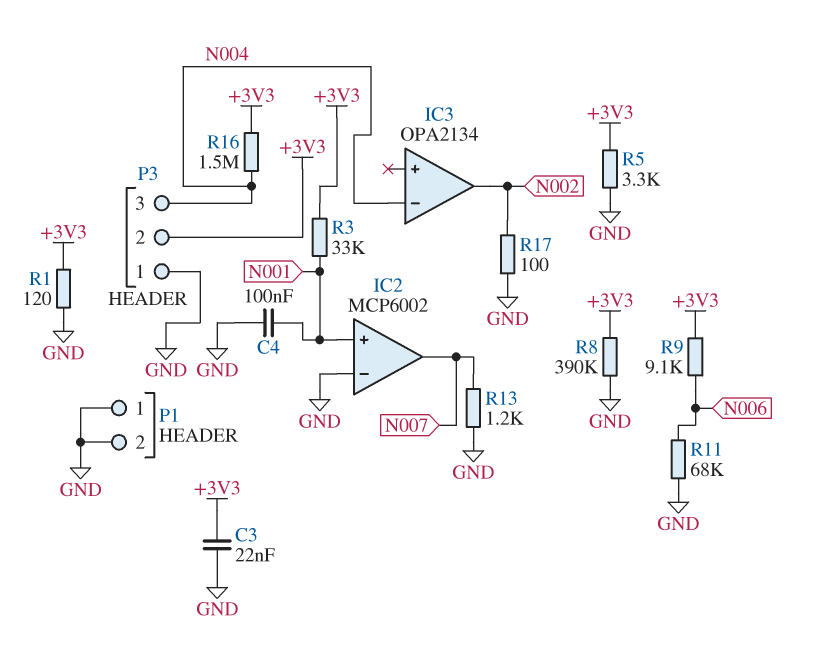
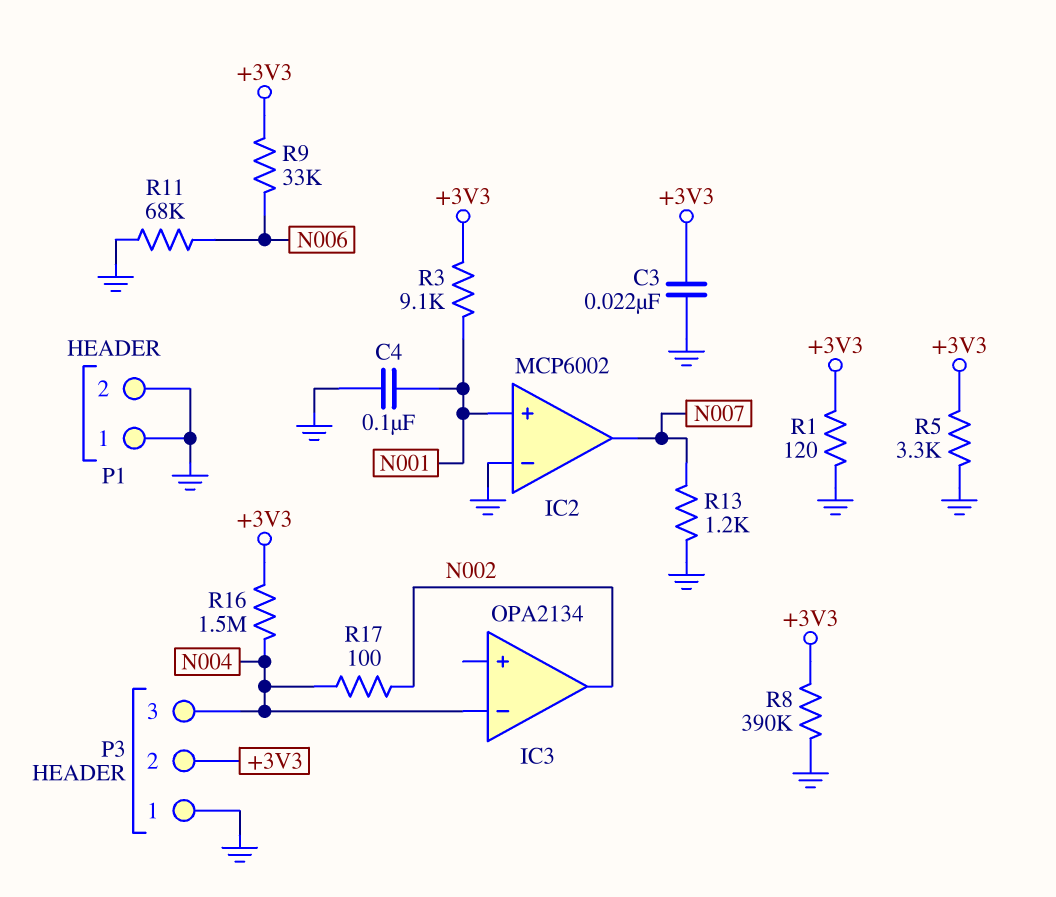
R3: 33k (+3V3, N001) -> 9.1k (+3V3, N001)
R9: 9.1k (+3V3, N006) -> 33k (+3V3, N006)
R17: 100 (GND, N002) -> 100 (N002, N004)

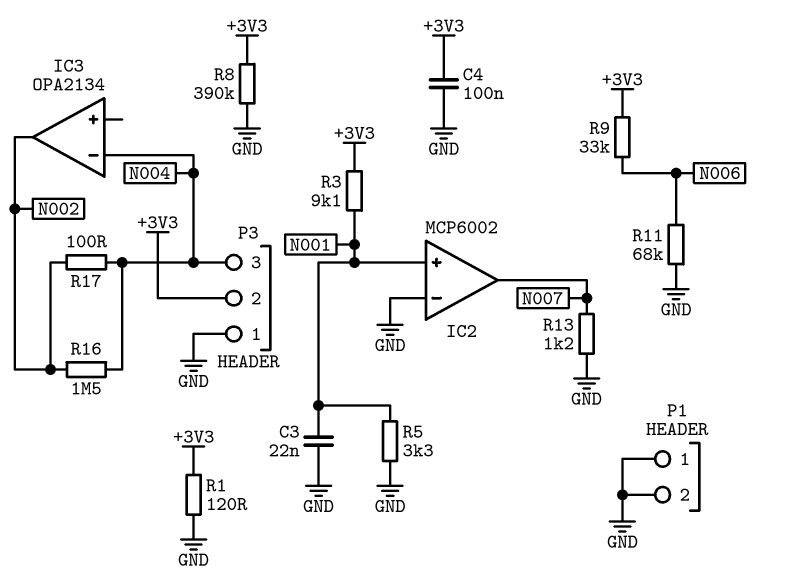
C3: 22nF (+3V3, GND) -> 22nF (GND, N001)
C4: 100nF (GND, N001) -> 100nF (+3V3, GND)
R5: 3.3k (+3V3, GND) -> 3.3k (GND, N001)
R16: 1.5M (+3V3, N004) -> 1.5M (N002, N004)

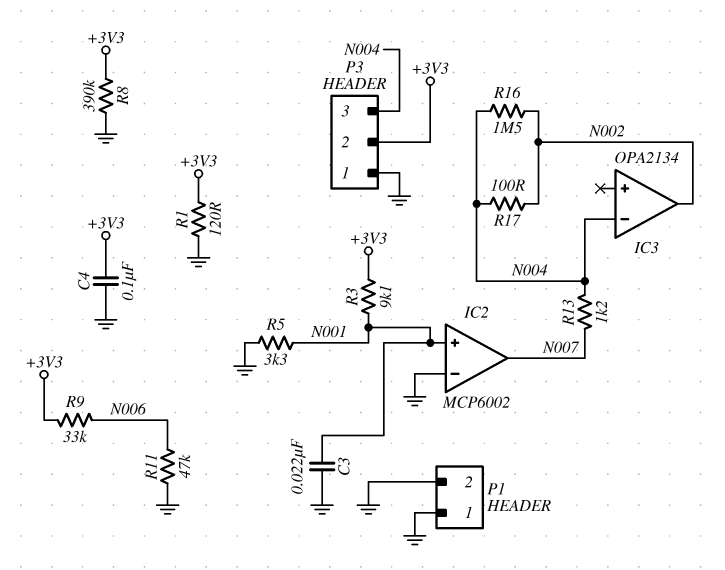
R11: 68k (GND, N006) -> 47k (GND, N006)
R13: 1.2k (GND, N007) -> 1.2k (N004, N007)

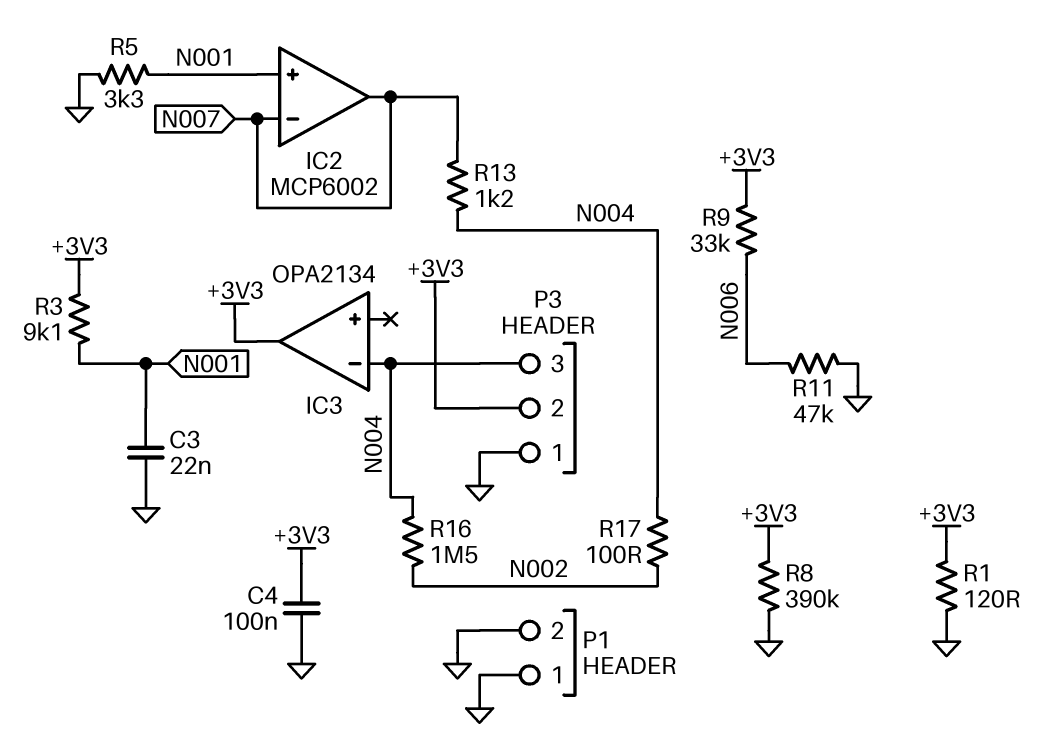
IC2 pin in-: GND -> N007
IC3 pin out: N002 -> +3V3

